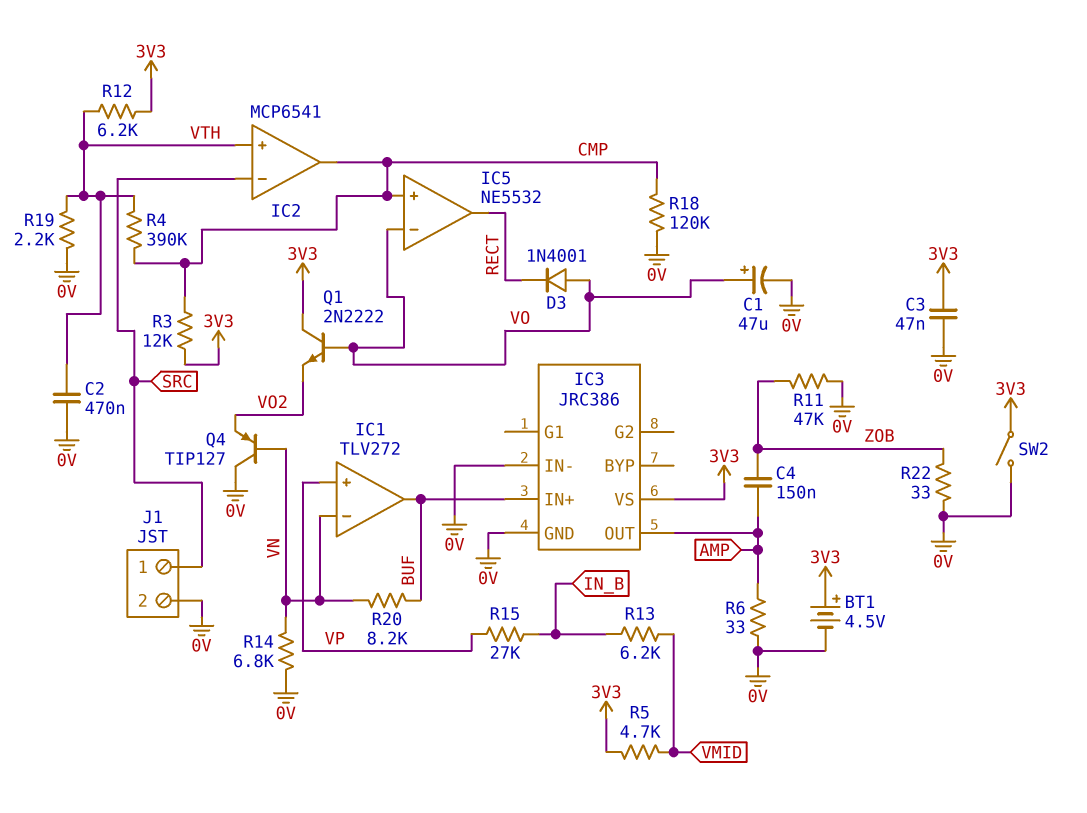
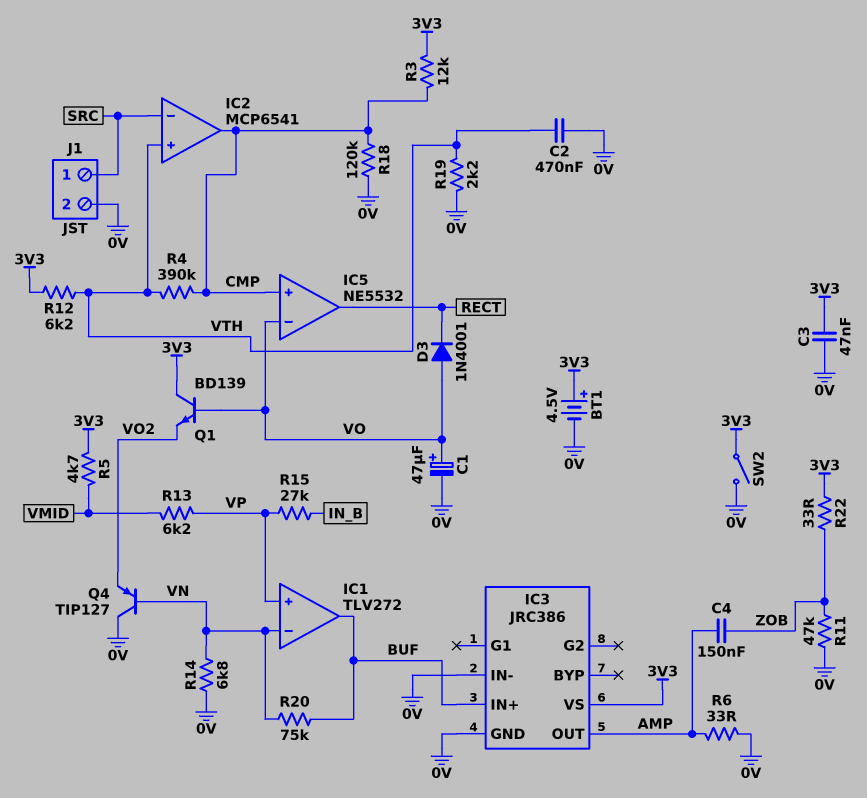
Q1: NPN 2N2222 (B VO, C 3V3, E VO2) -> NPN BD139 (B VO, C 3V3, E VO2)
R13: 6.2k (IN_B, VMID) -> 6.2k (VMID, VP)
R20: 8.2k (BUF, VN) -> 75k (BUF, VN)
R22: 33 (0V, ZOB) -> 33 (3V3, ZOB)

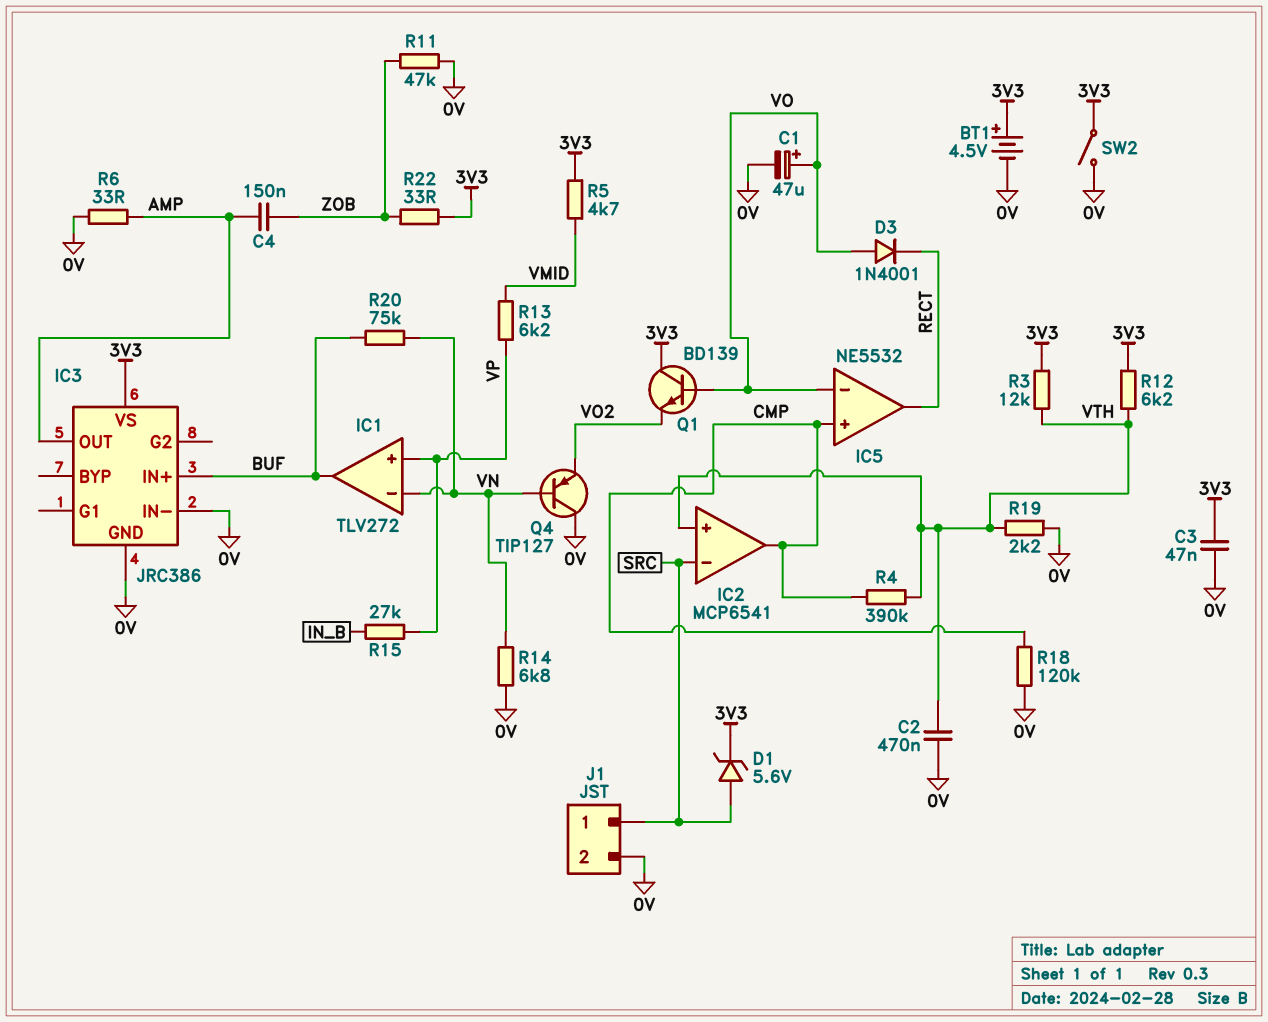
D1: none -> zener 5.6V (A SRC, K 3V3)
R3: 12k (3V3, CMP) -> 12k (3V3, VTH)

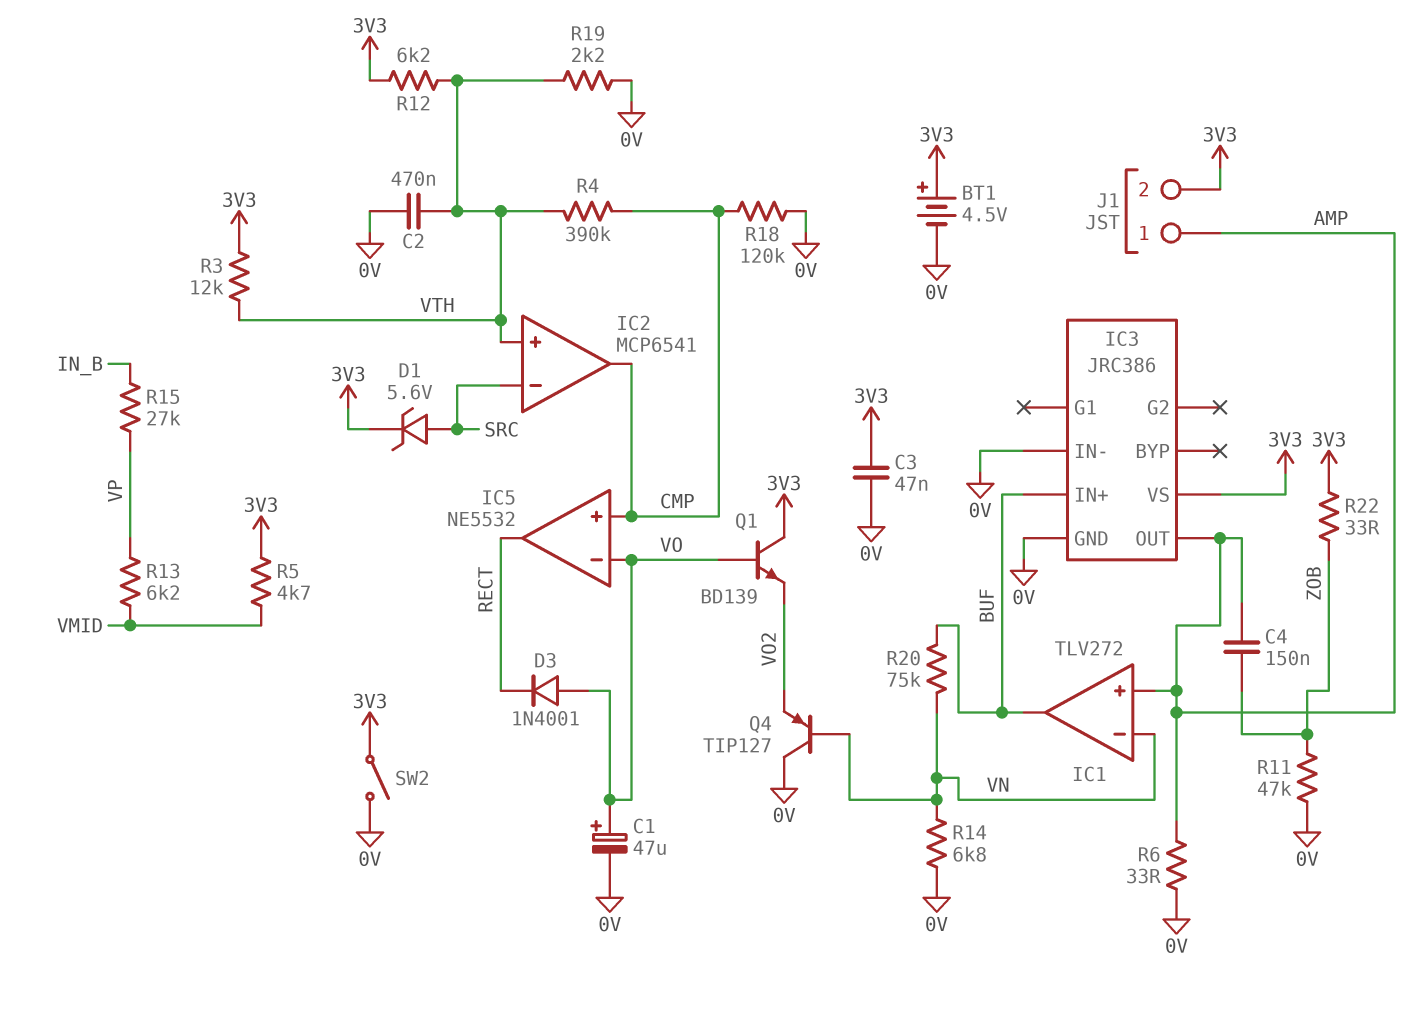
IC1 pin in+: VP -> AMP
J1 pin 1: SRC -> AMP
J1 pin 2: 0V -> 3V3

